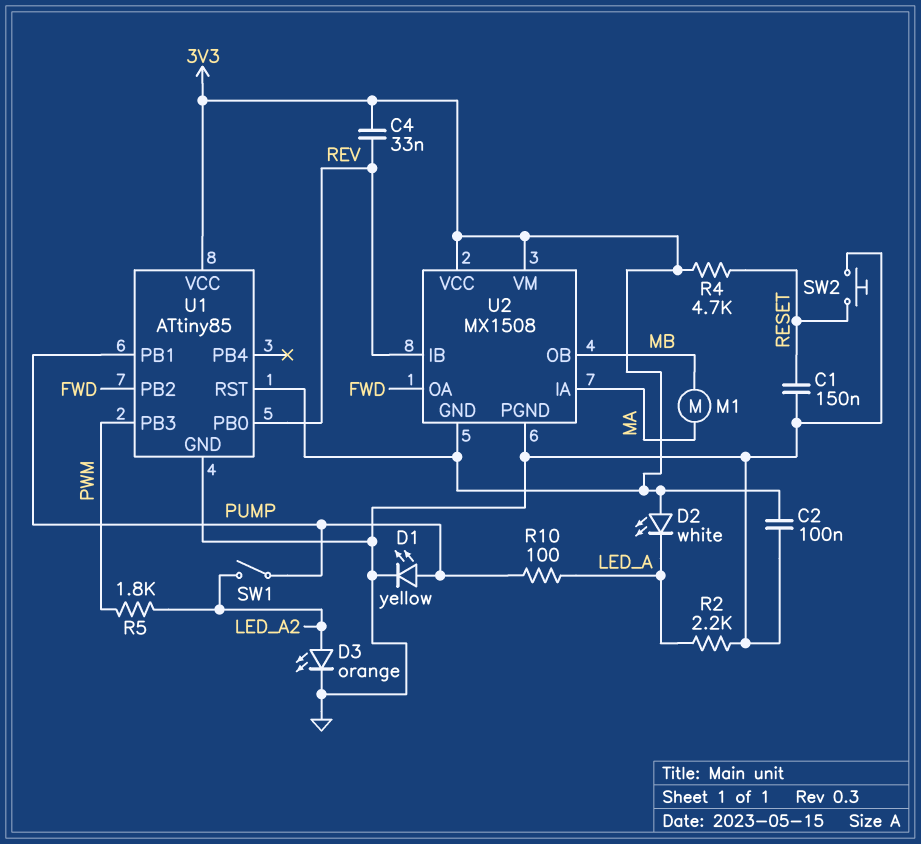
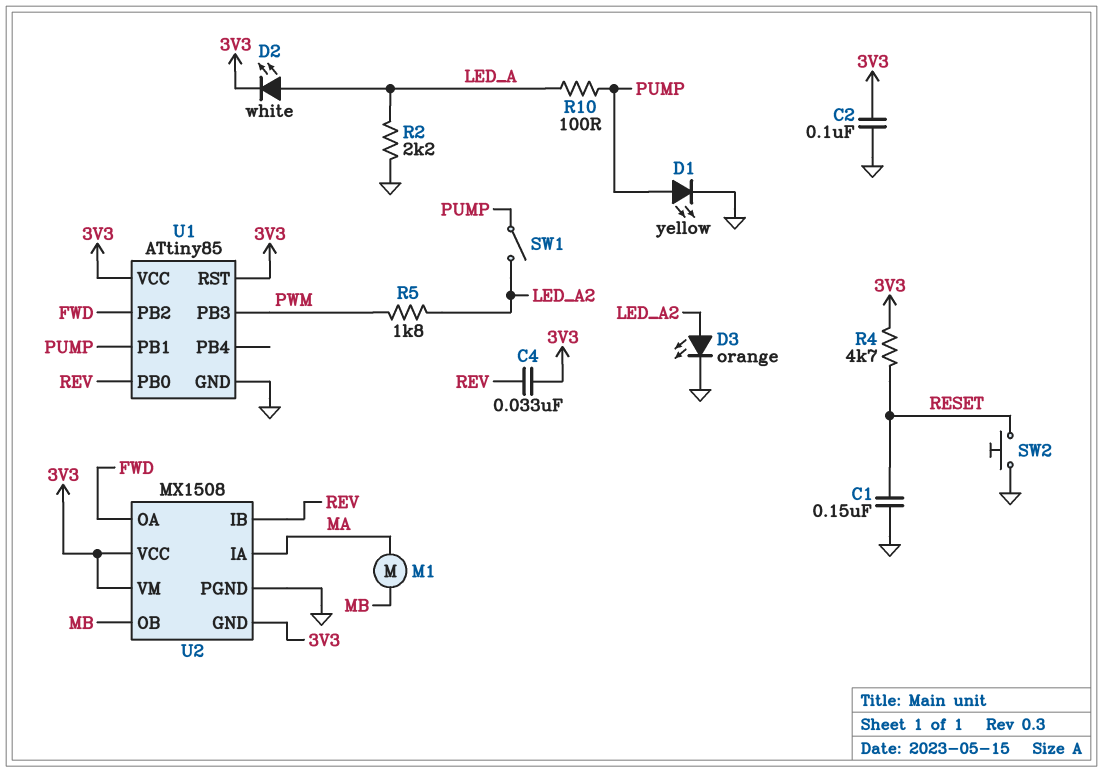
D2: LED white (A 3V3, K LED_A) -> LED white (A LED_A, K 3V3)

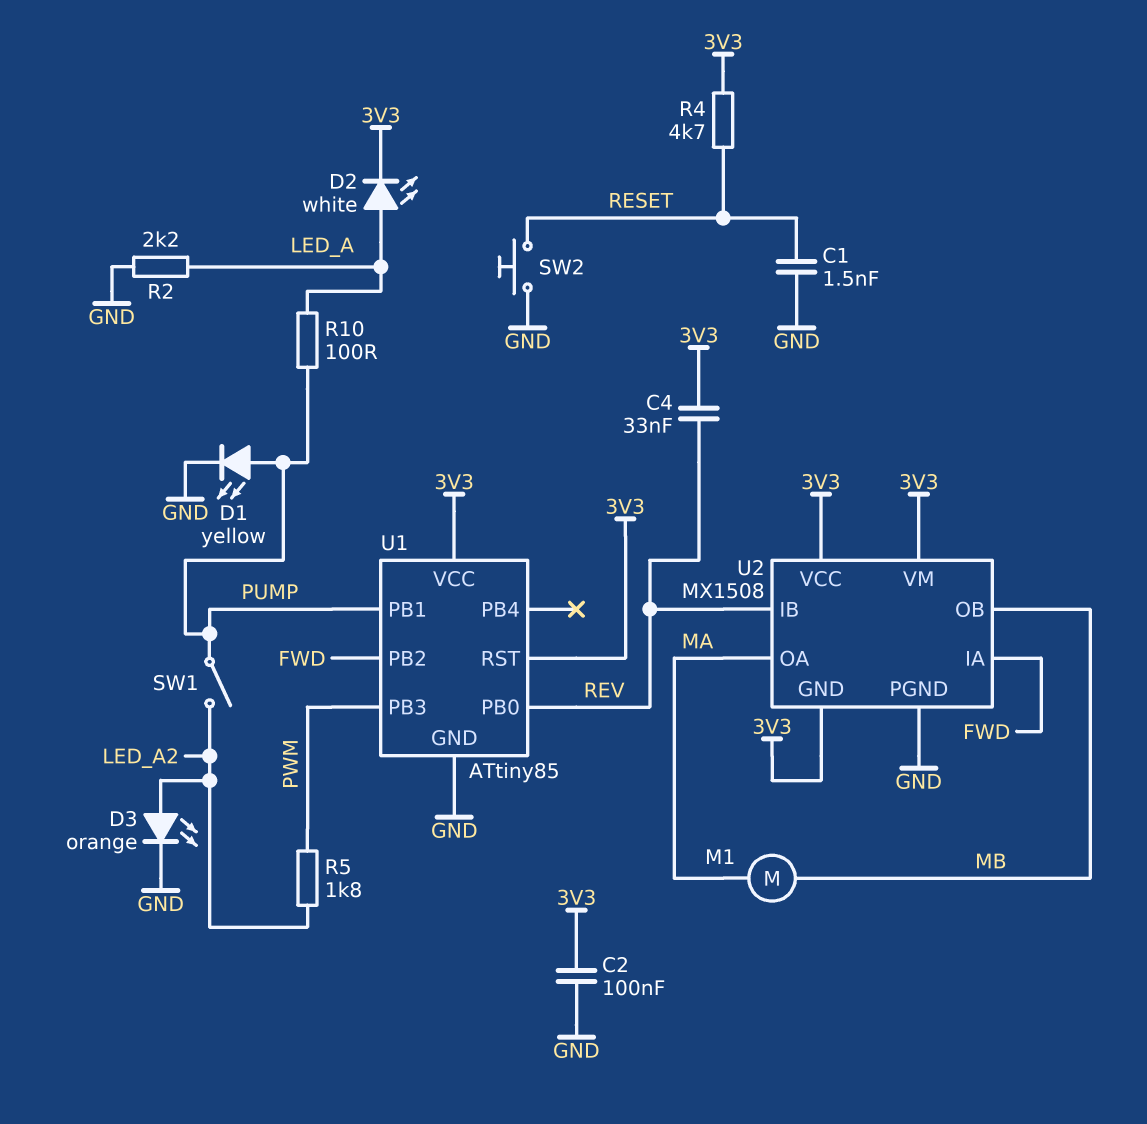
C1: 150nF (GND, RESET) -> 1.5nF (GND, RESET)
U2 pin IA: MA -> FWD
U2 pin OA: FWD -> MA

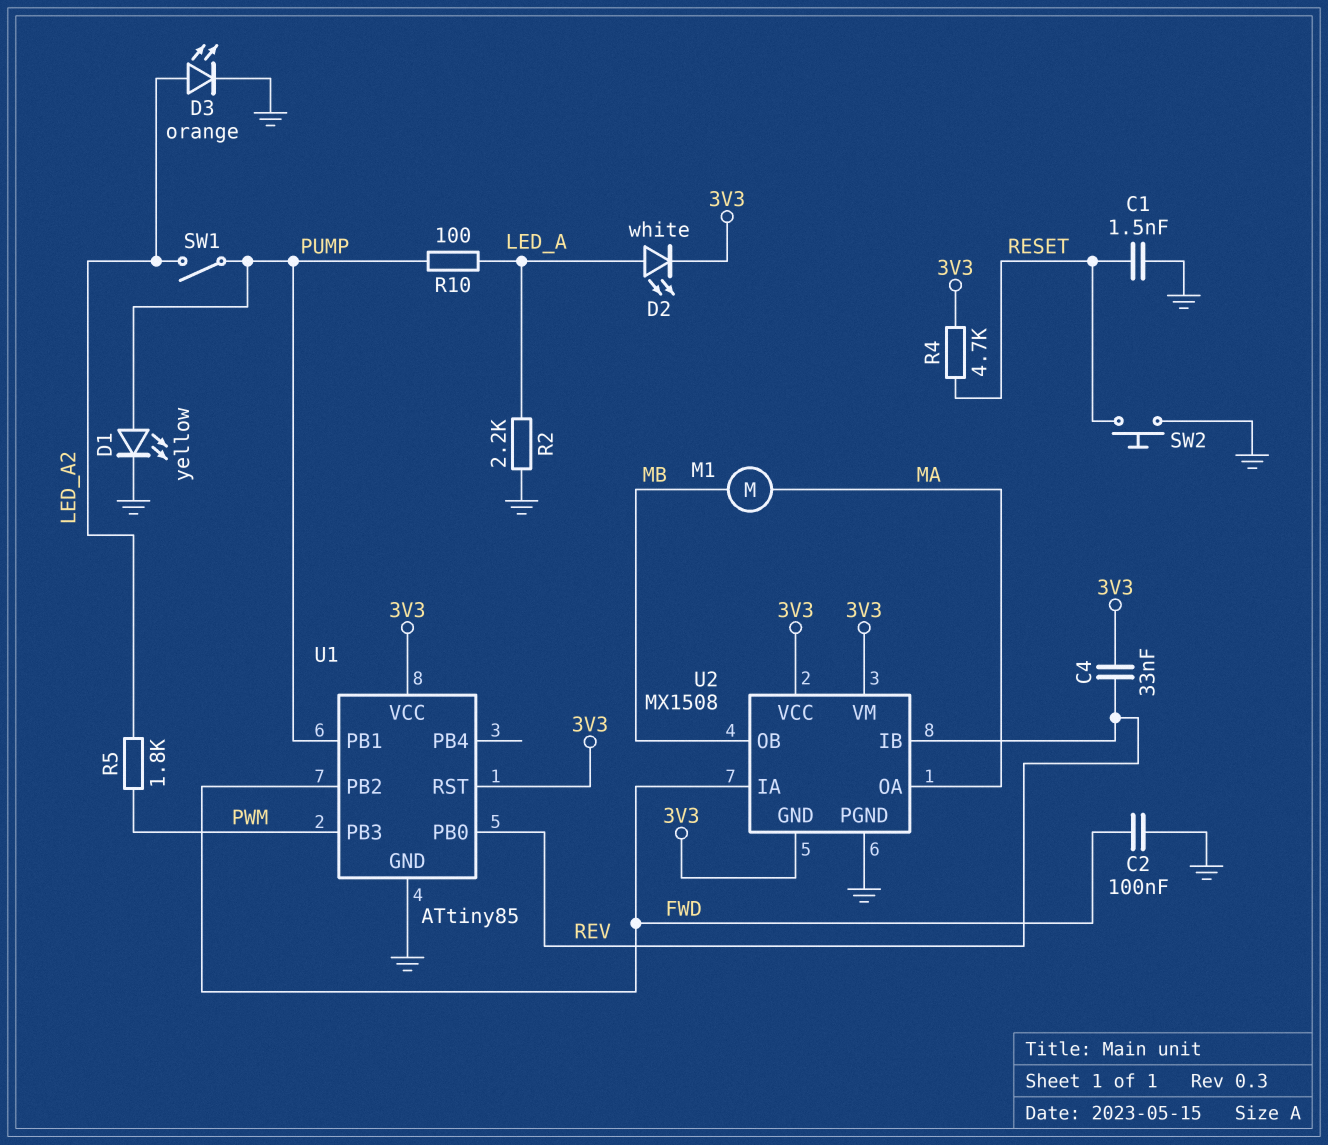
C2: 100nF (3V3, GND) -> 100nF (FWD, GND)

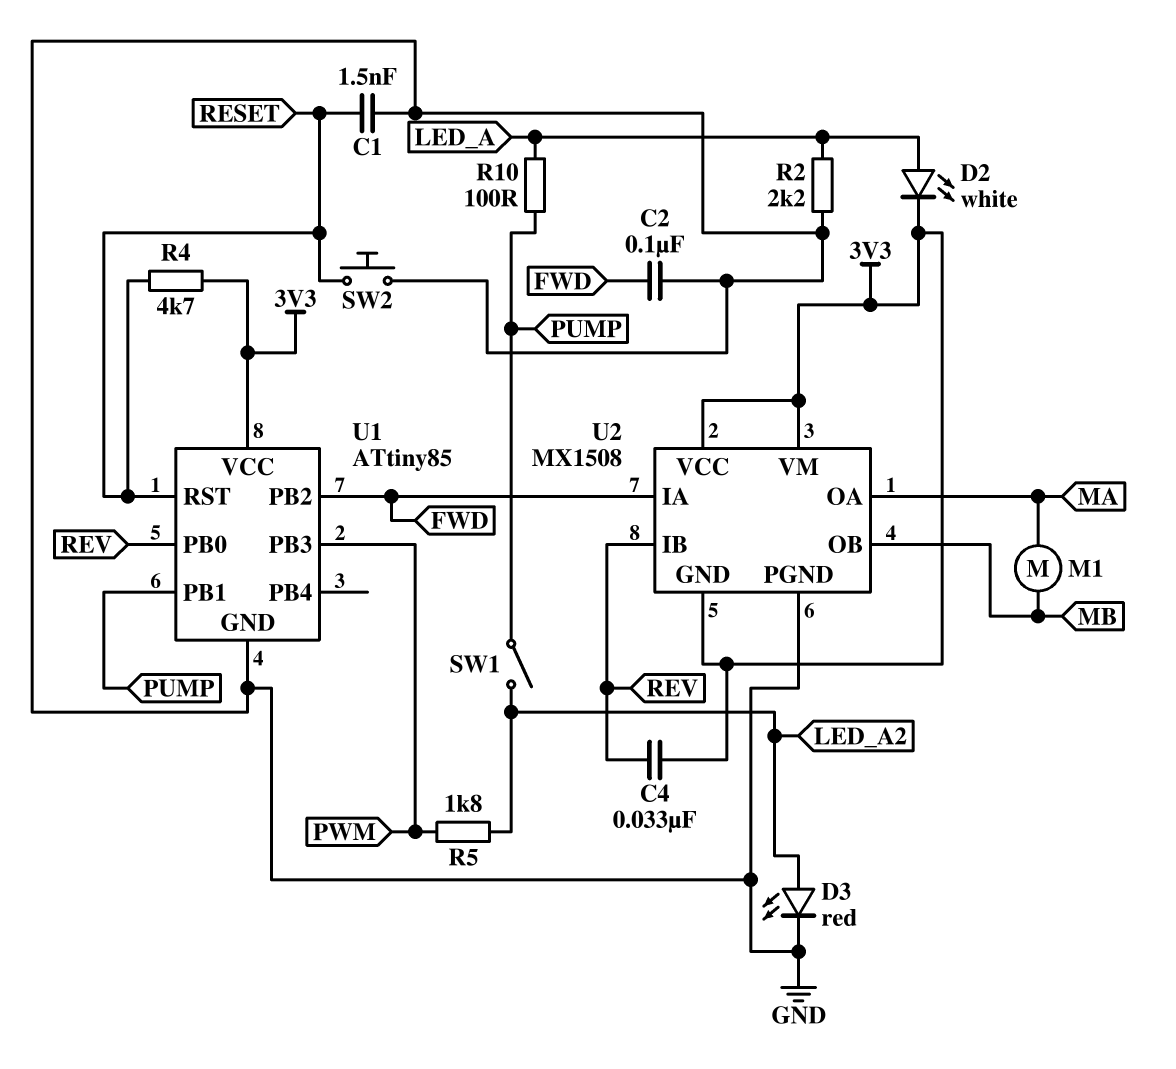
D1: LED yellow (A PUMP, K GND) -> none
D3: LED orange (A LED_A2, K GND) -> LED red (A LED_A2, K GND)
U1 pin RST: 3V3 -> RESET

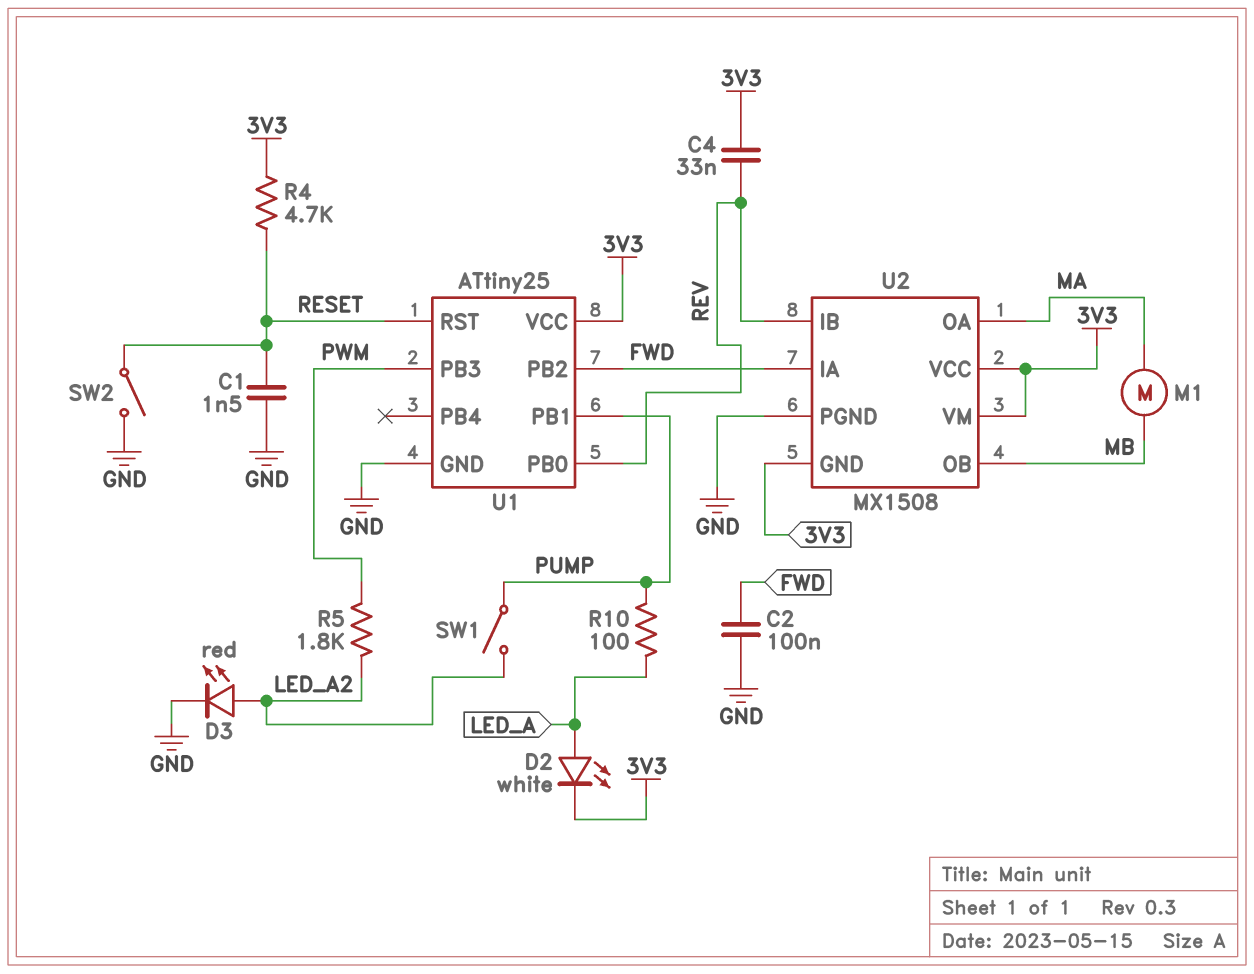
R2: 2.2k (GND, LED_A) -> none
SW2: button (GND, RESET) -> switch (GND, RESET)
U1: ATtiny85 -> ATtiny25

